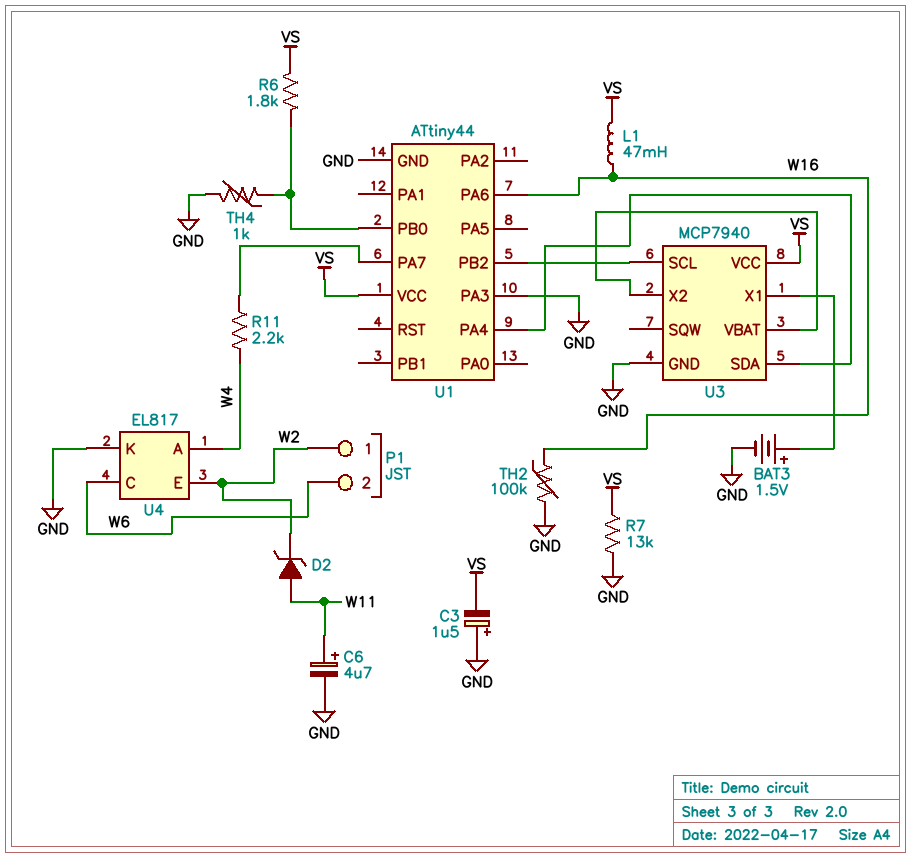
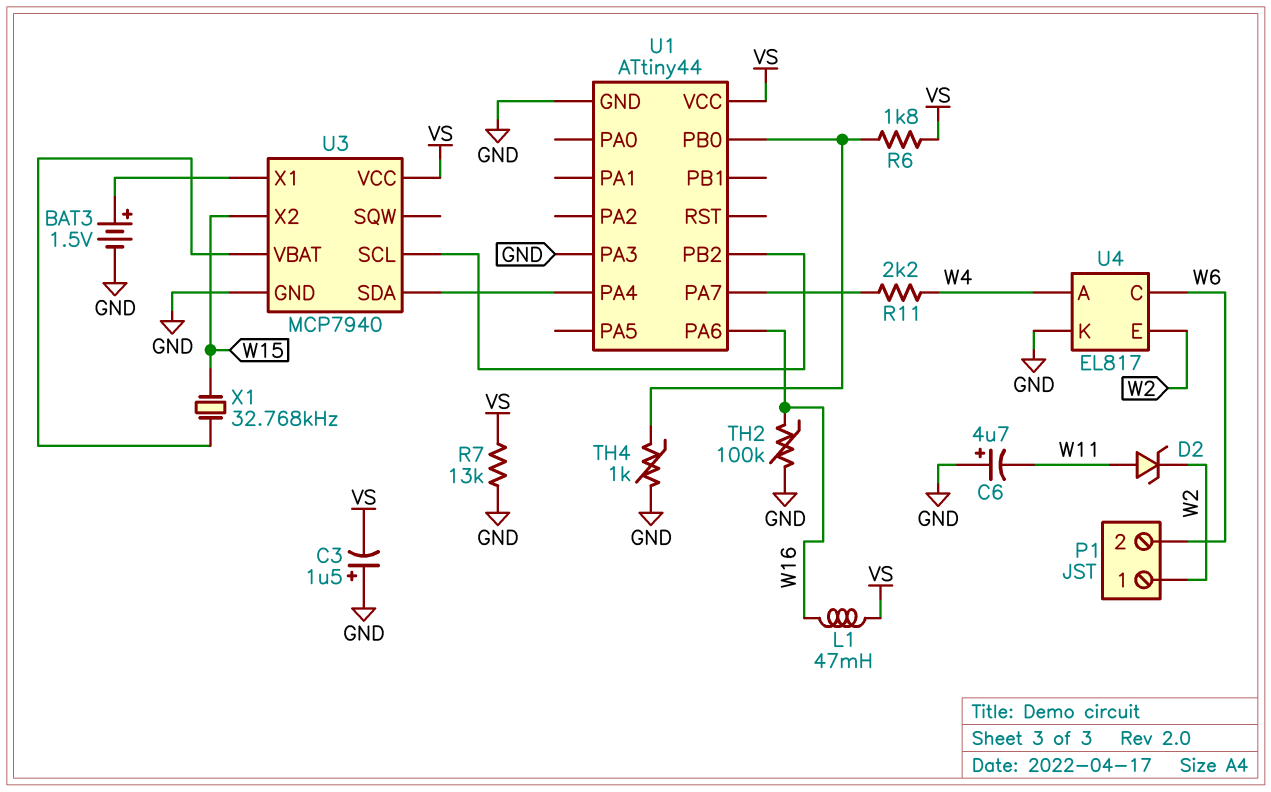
C6: 4.7uF (plus W11, minus GND) -> 4.7uF (plus GND, minus W11)
U3 pin X2: U3/VBAT -> W15
X1: none -> 32.768kHz (U3/VBAT, W15)

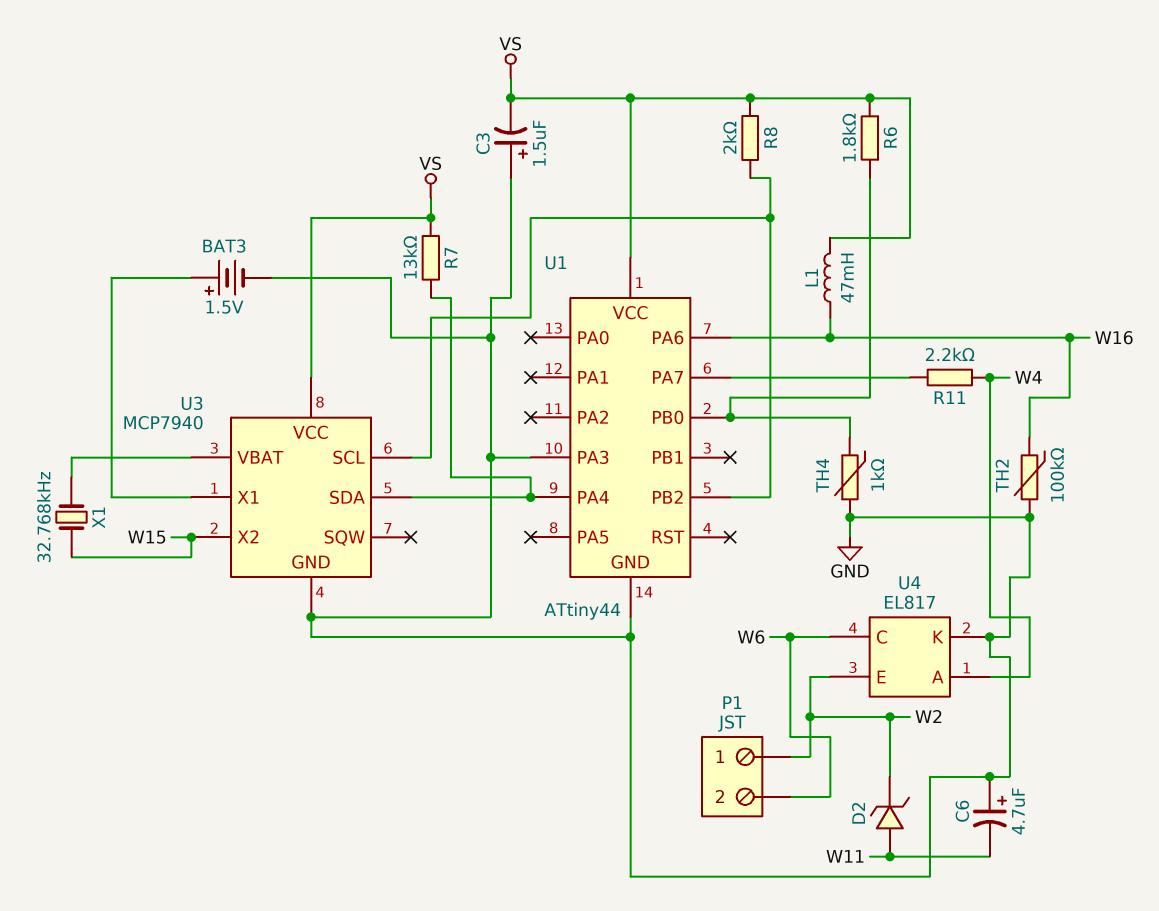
R7: 13k (GND, VS) -> 13k (U1/PA4, VS)
R8: none -> 2k (U1/PB2, VS)

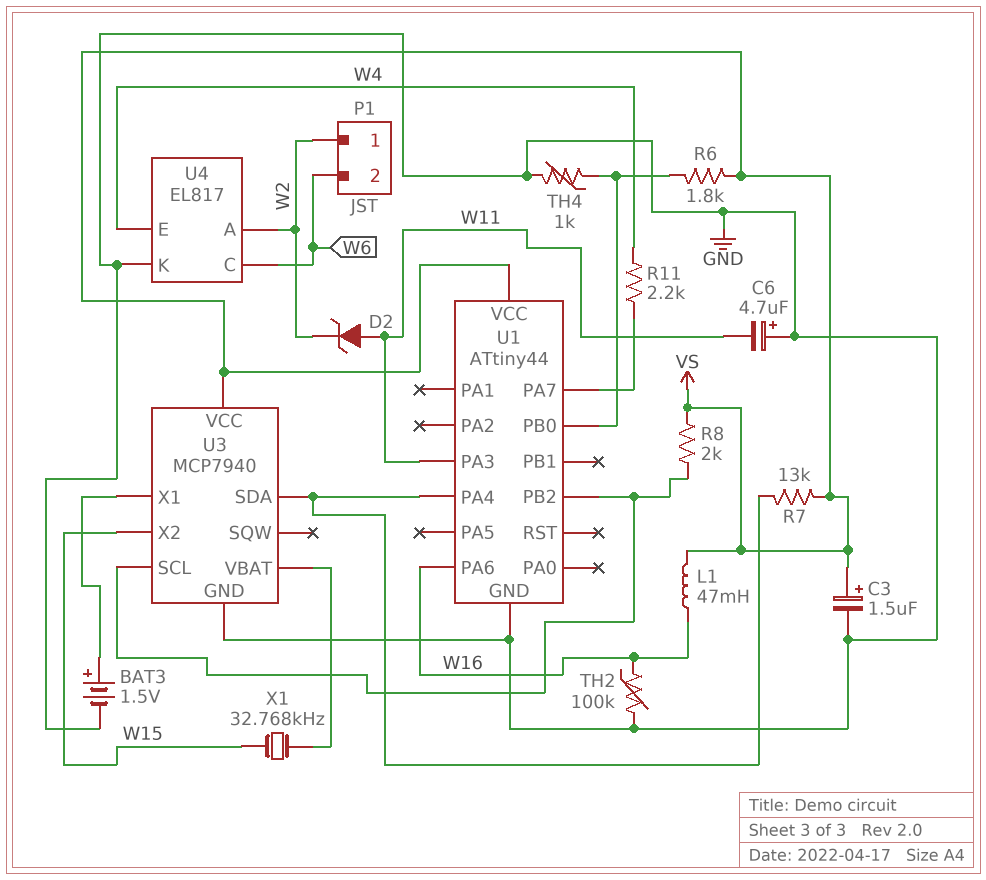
C3: 1.5uF (plus GND, minus VS) -> 1.5uF (plus VS, minus GND)
U1 pin PA3: GND -> W11
U4 pin A: W4 -> W2
U4 pin E: W2 -> W4

